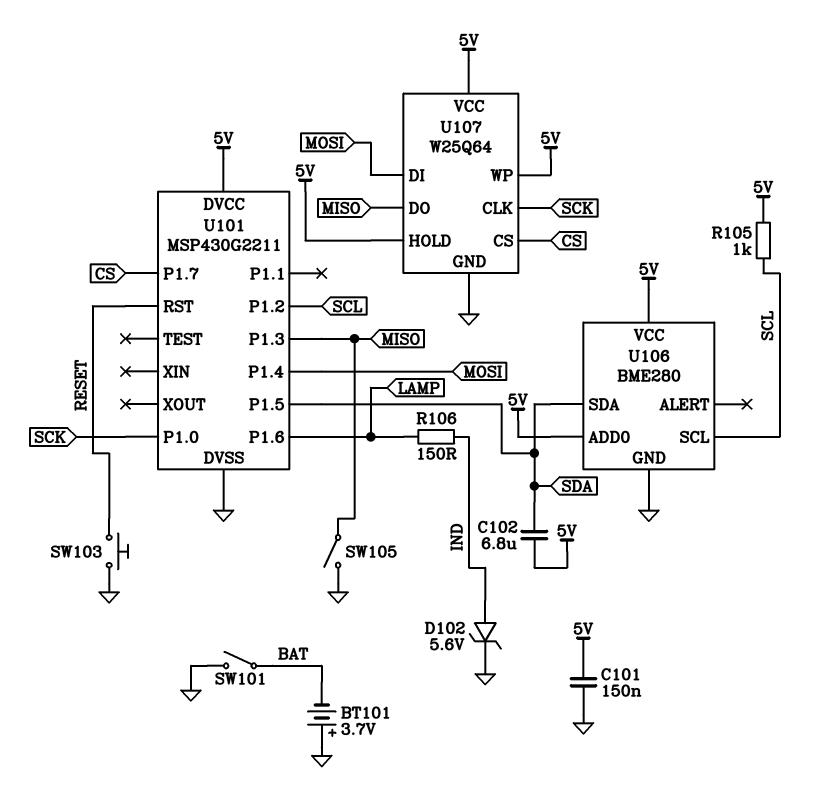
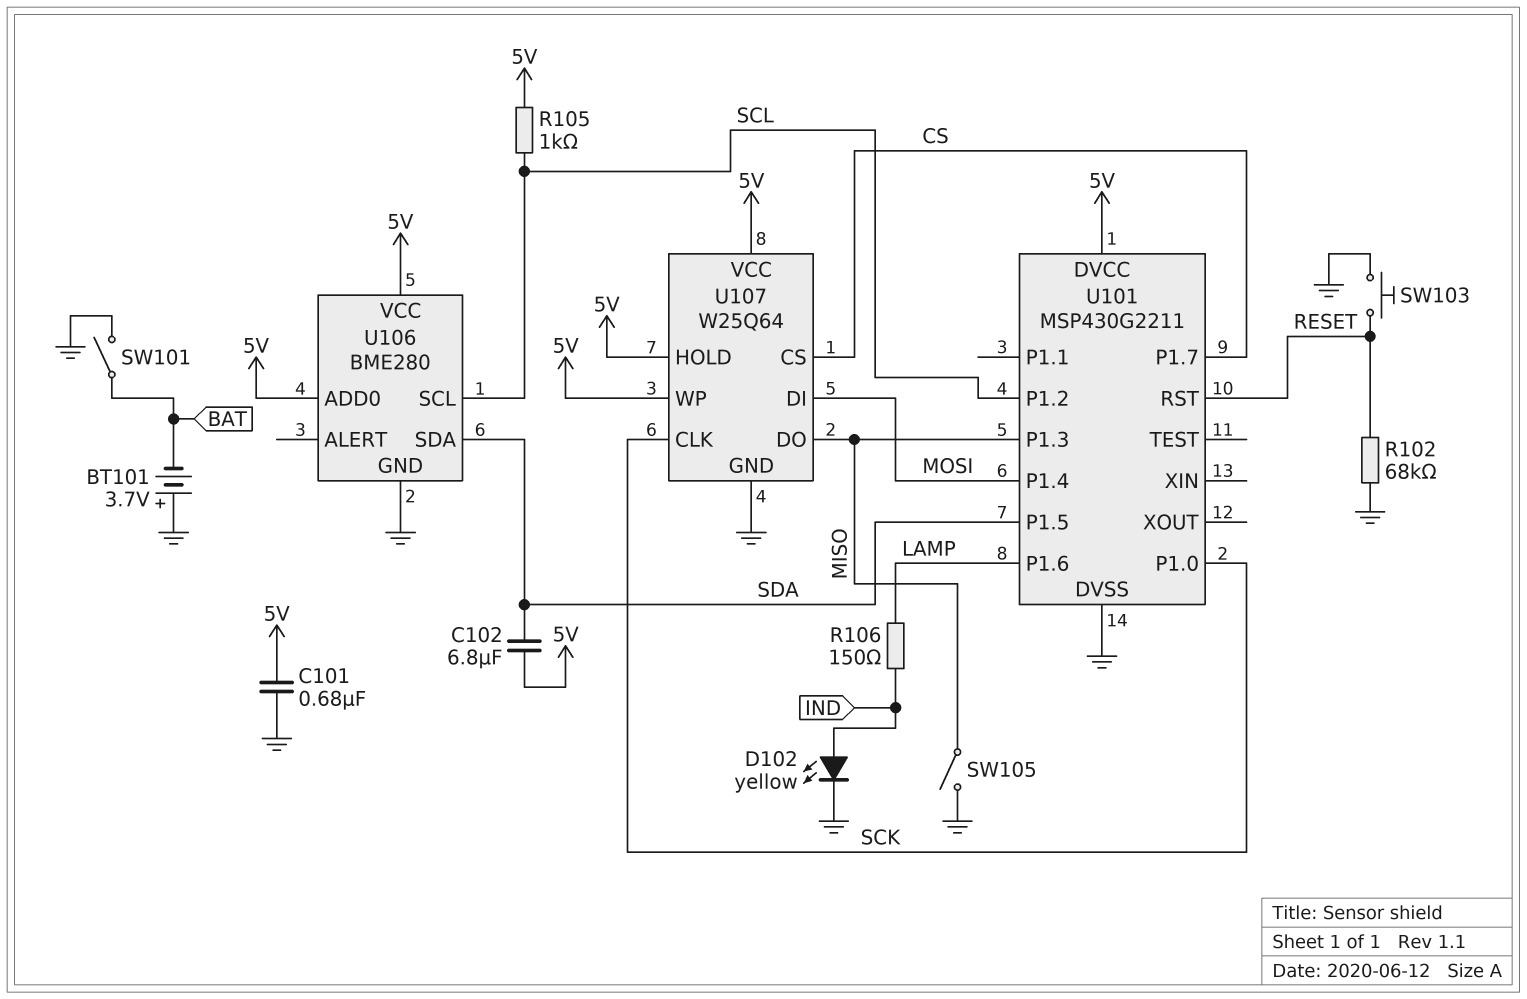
C101: 150nF (5V, GND) -> 680nF (5V, GND)
D102: zener 5.6V (A IND, K GND) -> LED yellow (A IND, K GND)
R102: none -> 68k (GND, RESET)

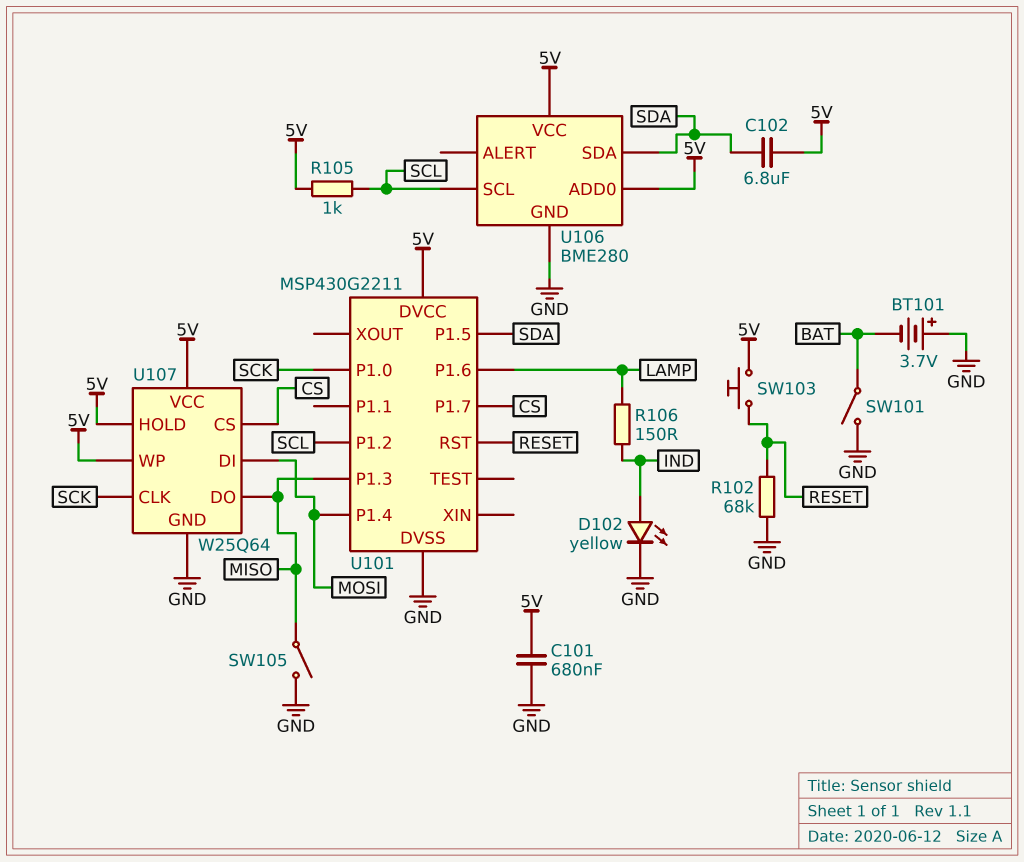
SW103: button (GND, RESET) -> button (5V, RESET)

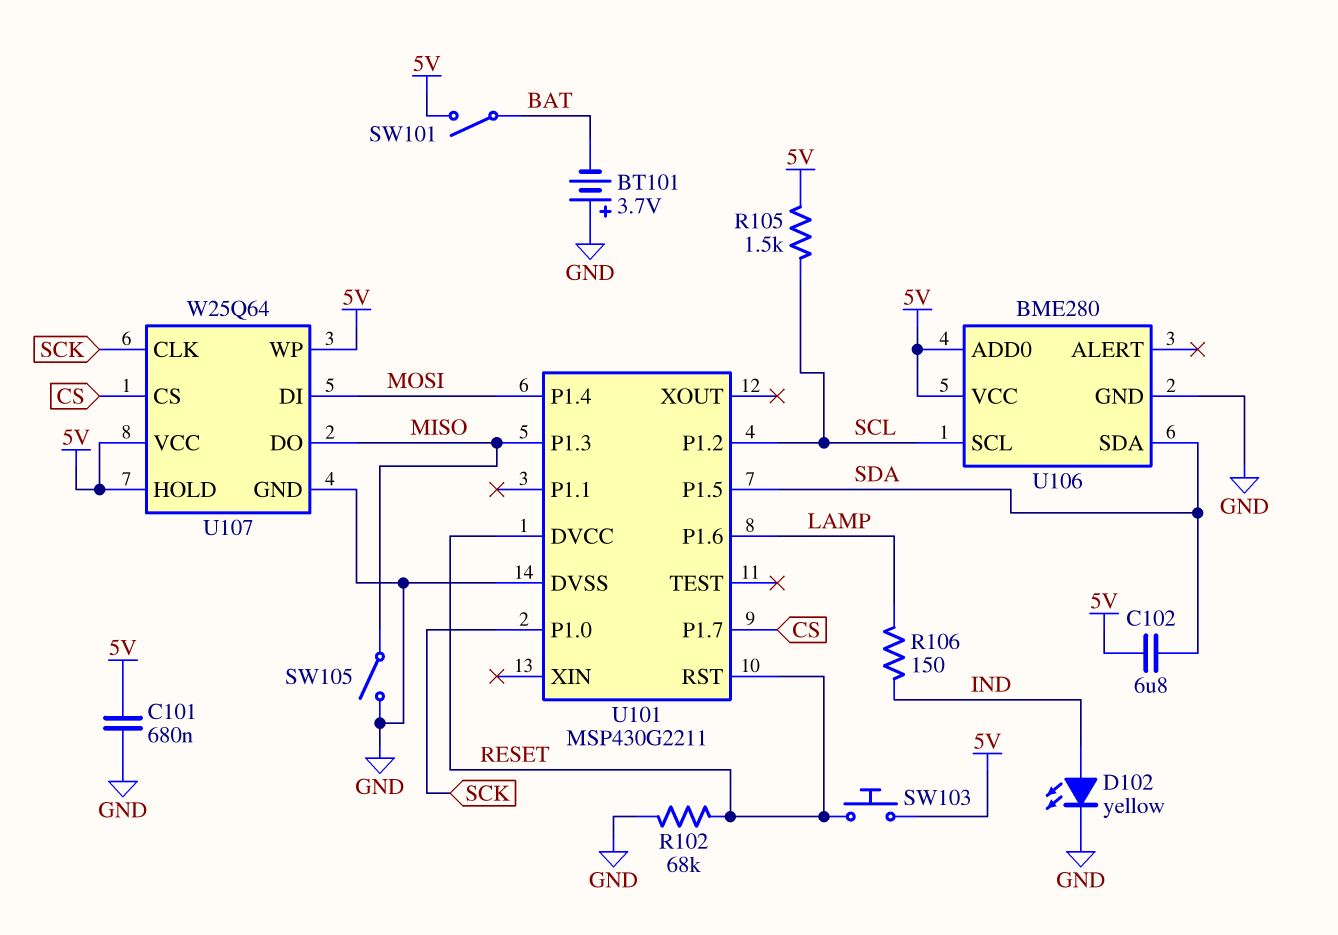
R105: 1k (5V, SCL) -> 1.5k (5V, SCL)
SW101: switch (BAT, GND) -> switch (5V, BAT)
U101 pin DVCC: 5V -> RESET

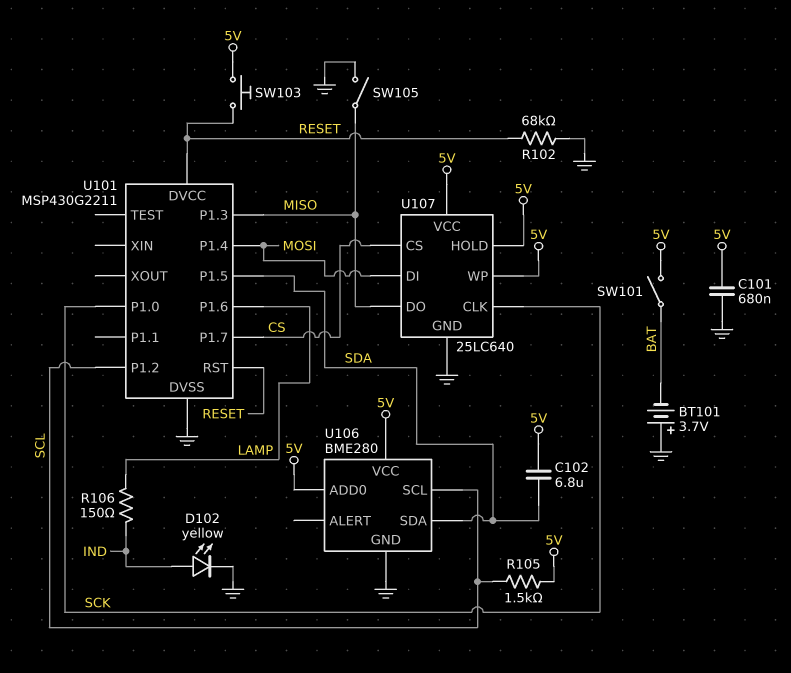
U107: W25Q64 -> 25LC640

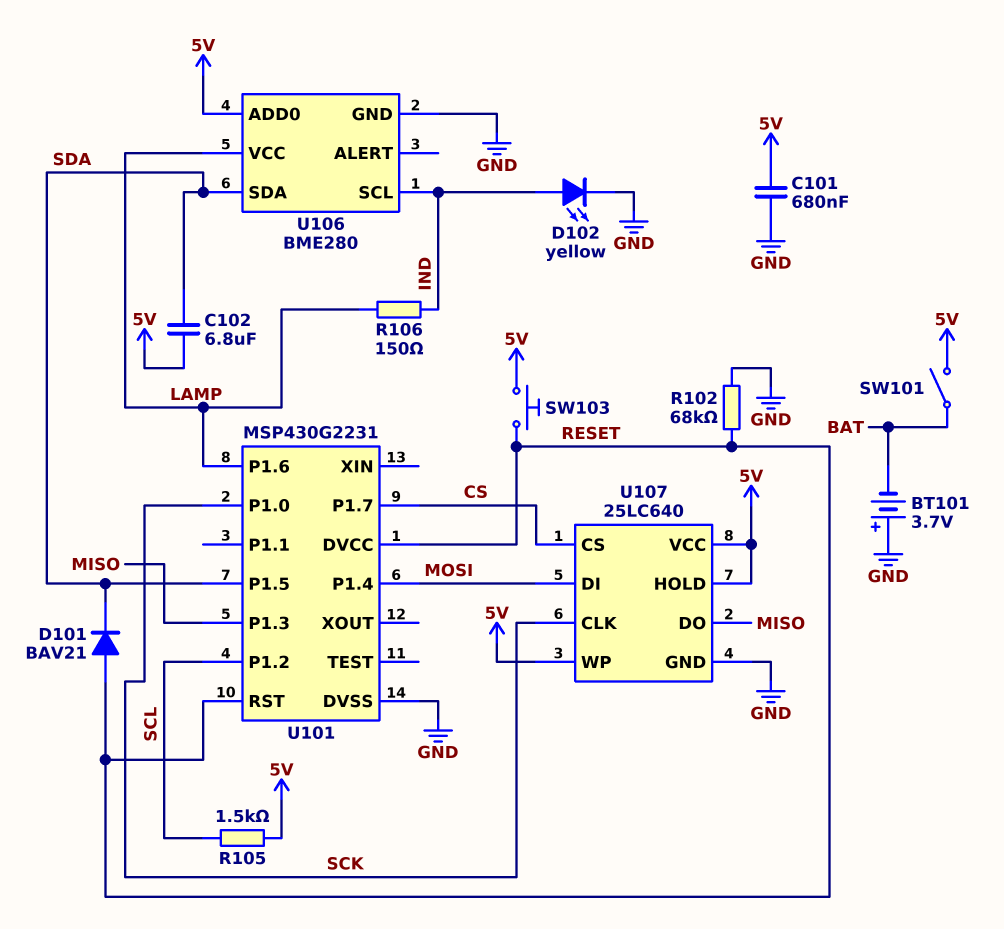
D101: none -> diode BAV21 (A RESET, K SDA)
SW105: switch (GND, MISO) -> none
U101: MSP430G2211 -> MSP430G2231
U106 pin SCL: SCL -> IND
U106 pin VCC: 5V -> LAMP

